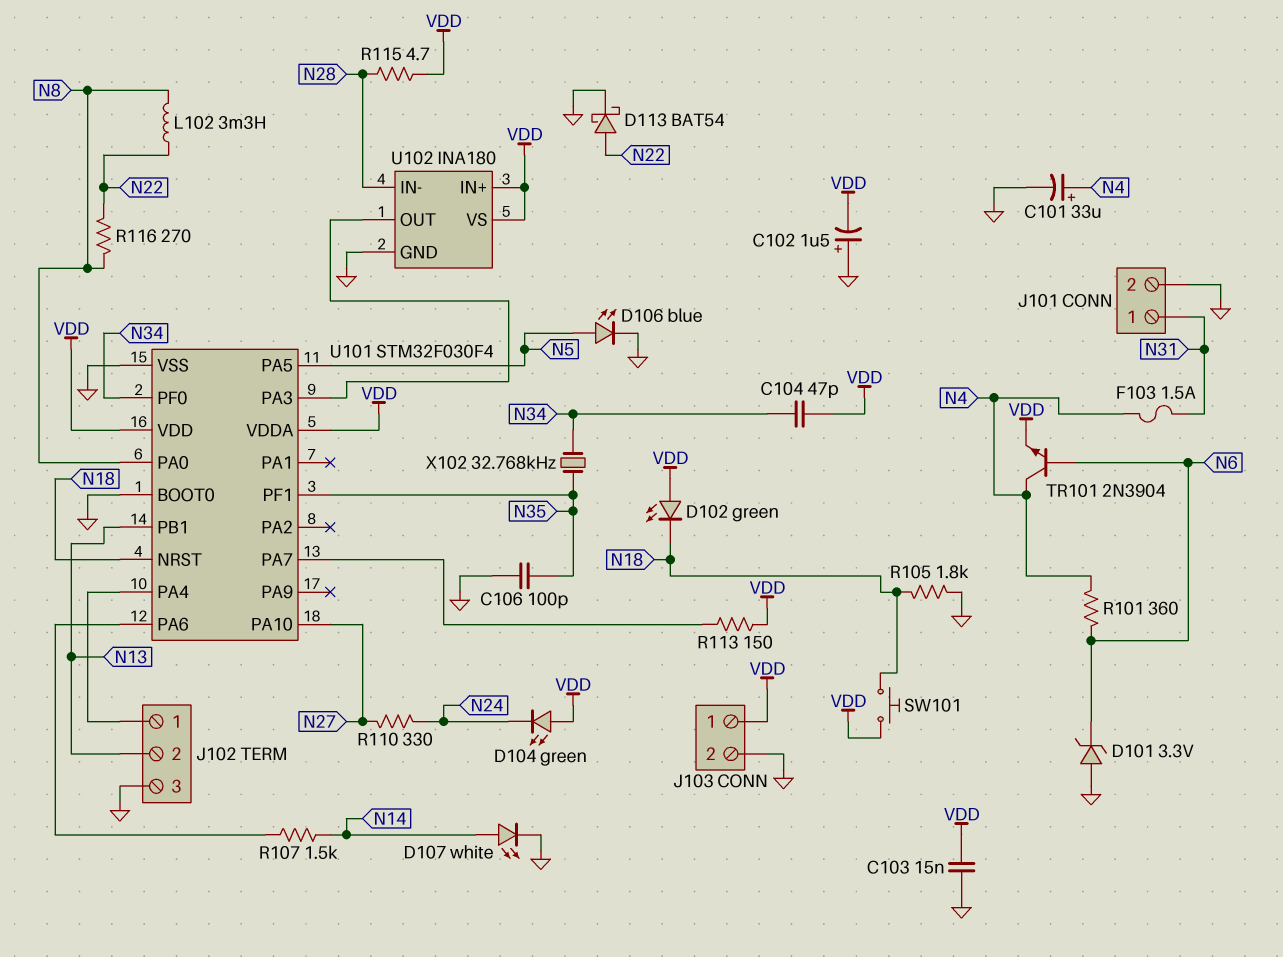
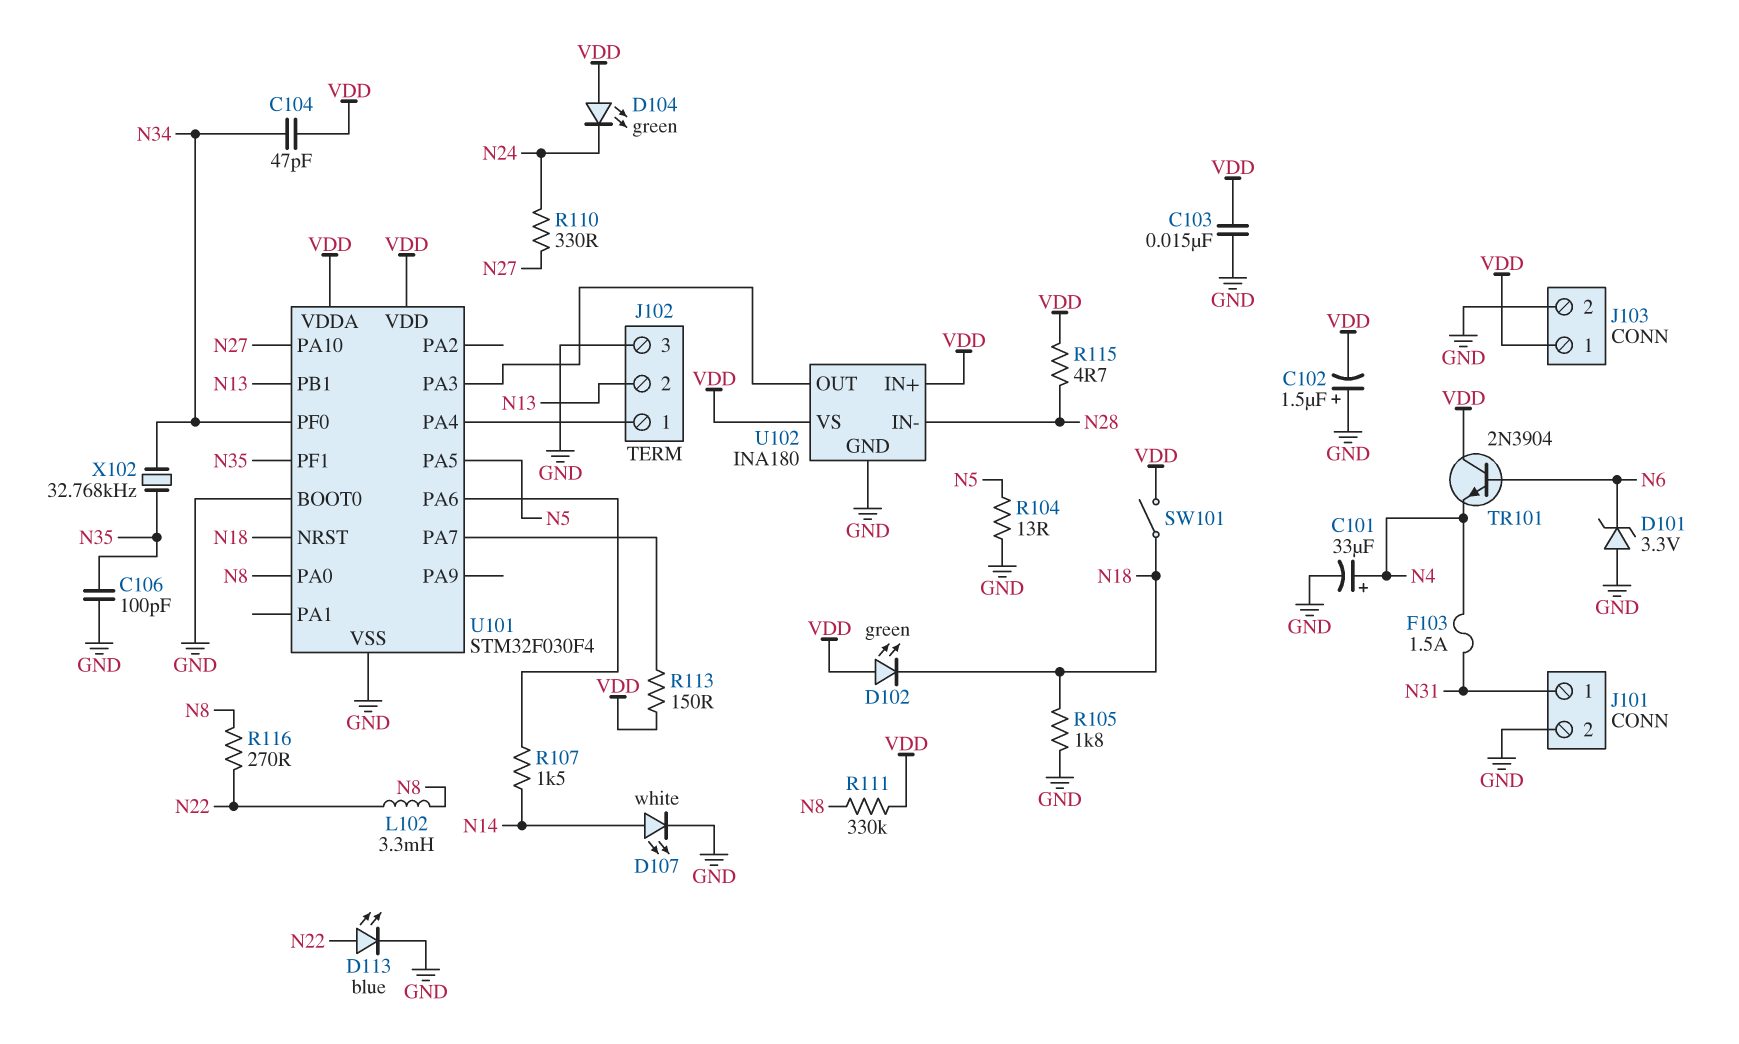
D106: LED blue (A N5, K GND) -> none
D113: schottky BAT54 (A N22, K GND) -> LED blue (A N22, K GND)
R101: 360 (N4, N6) -> none
R104: none -> 13 (GND, N5)
R111: none -> 330k (N8, VDD)
SW101: button (N18, VDD) -> switch (N18, VDD)
TR101: NPN 2N3904 (B N6, C N4, E VDD) -> NPN 2N3904 (B N6, C VDD, E N4)

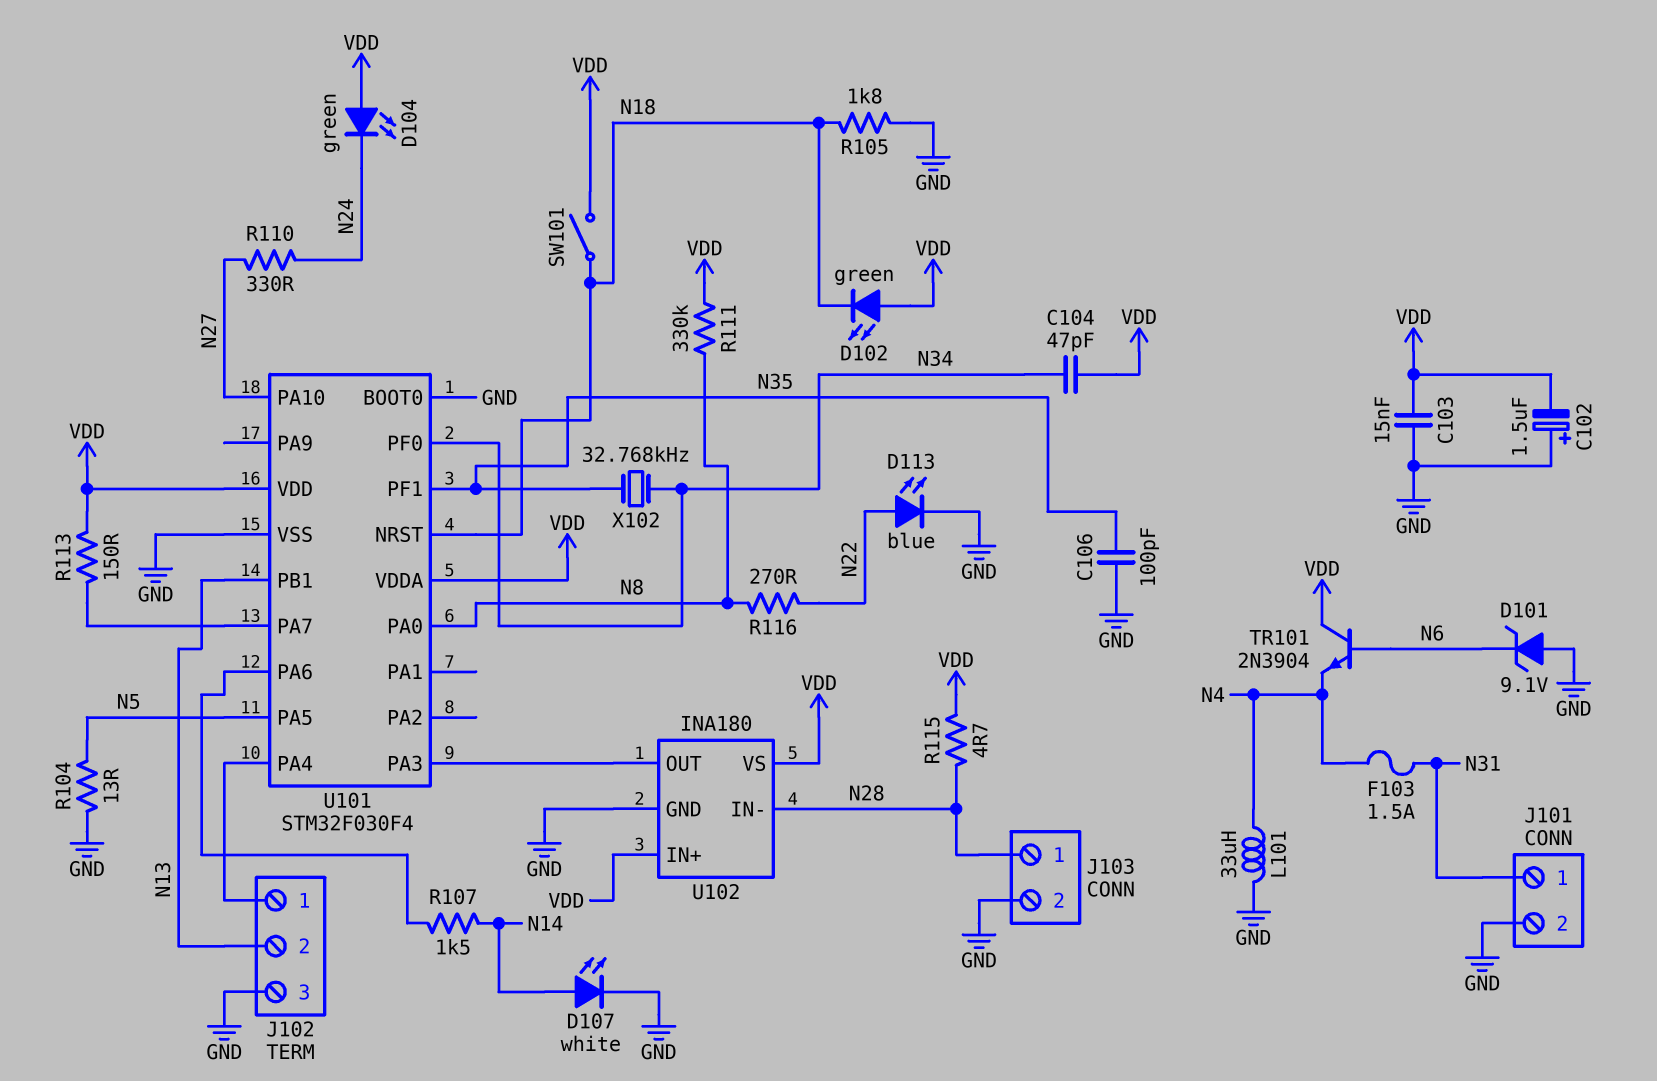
C101: 33uF (plus N4, minus GND) -> none
D101: zener 3.3V (A GND, K N6) -> zener 9.1V (A GND, K N6)
J103 pin 1: VDD -> N28
L101: none -> 33uH (GND, N4)
L102: 3.3mH (N8, N22) -> none

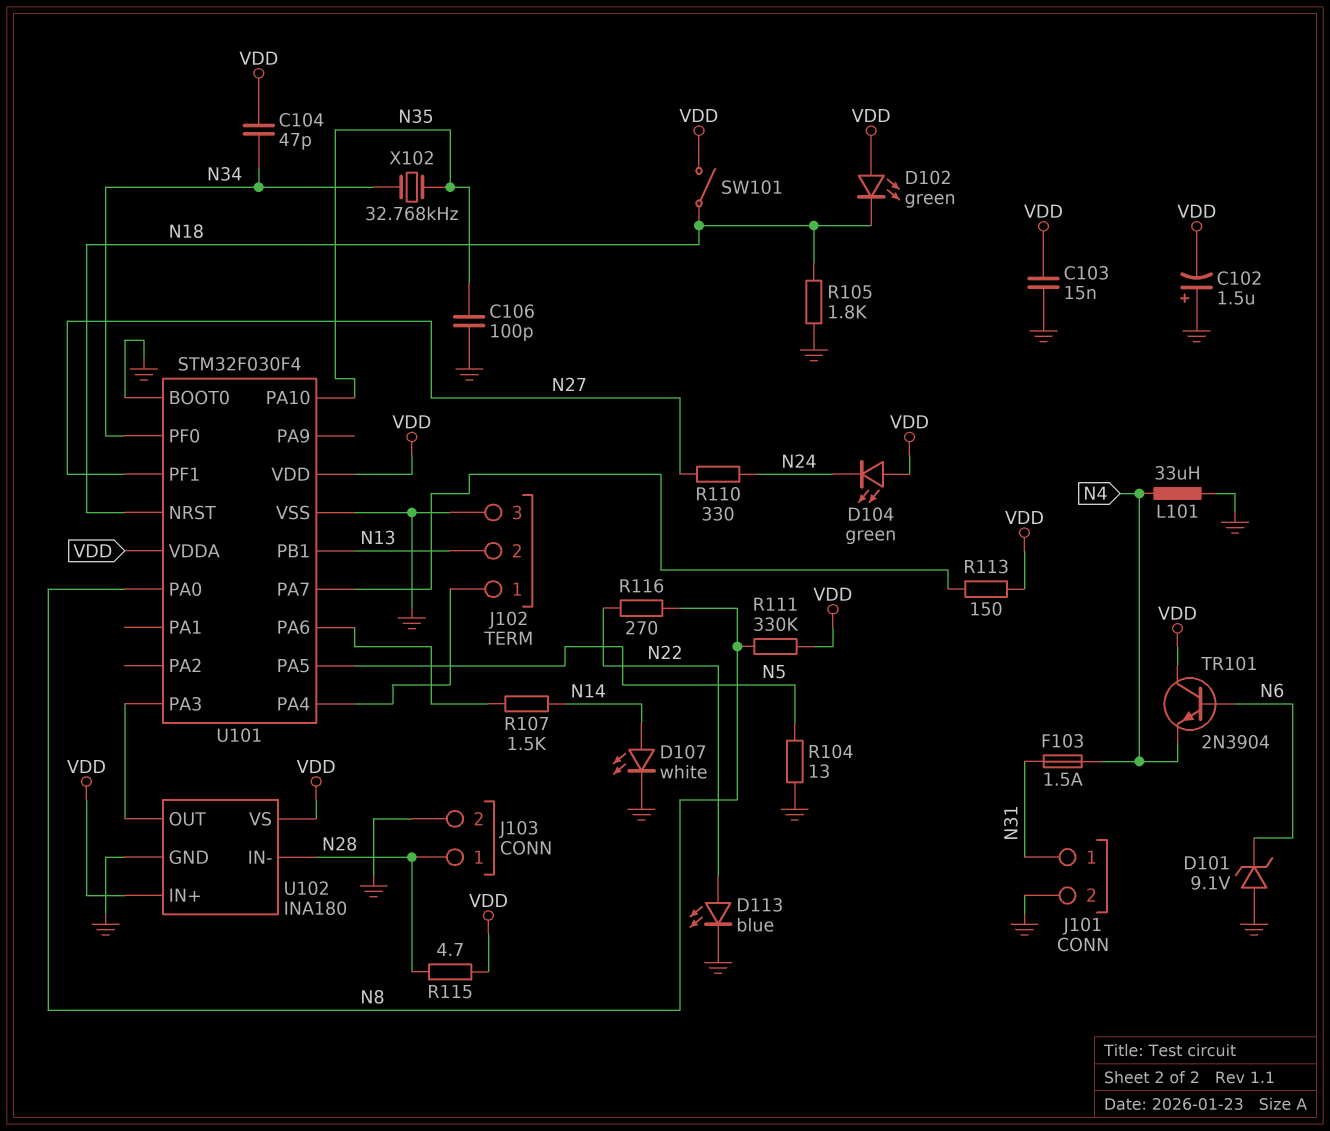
U101 pin PA10: N27 -> N35
U101 pin PF1: N35 -> N27

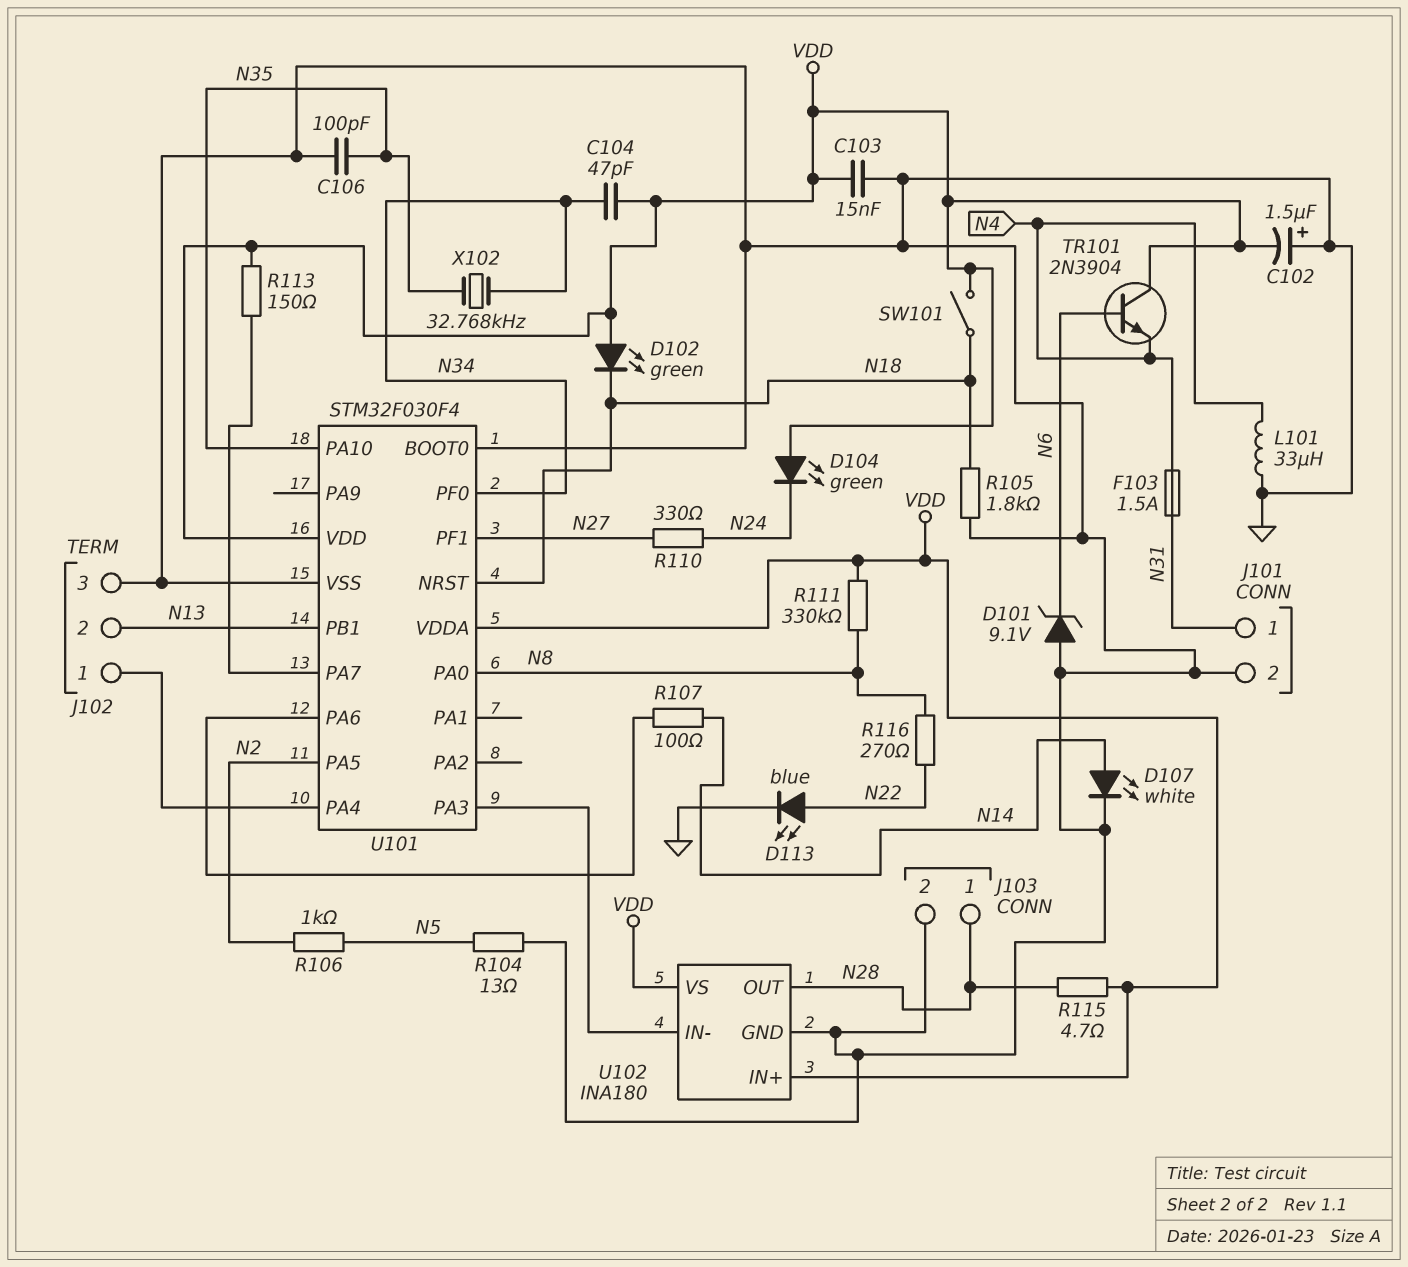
R106: none -> 1k (N2, N5)
R107: 1.5k (N14, U101/PA6) -> 100 (N14, U101/PA6)
U101 pin PA5: N5 -> N2
U102 pin IN-: N28 -> U101/PA3
U102 pin OUT: U101/PA3 -> N28

